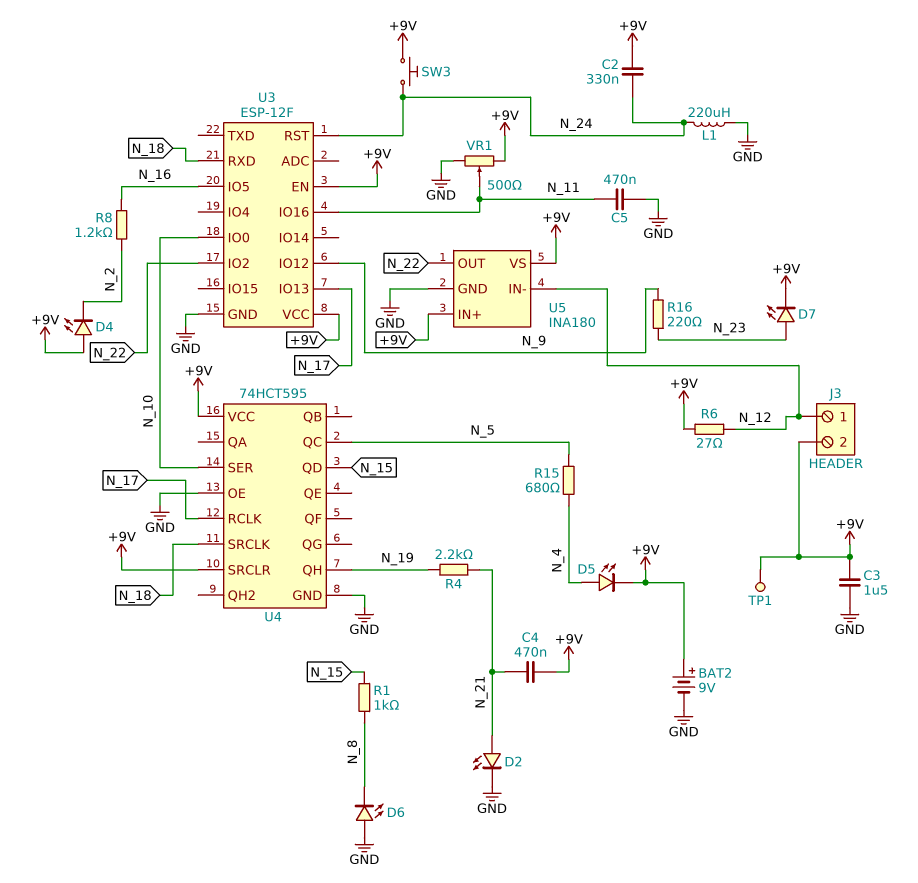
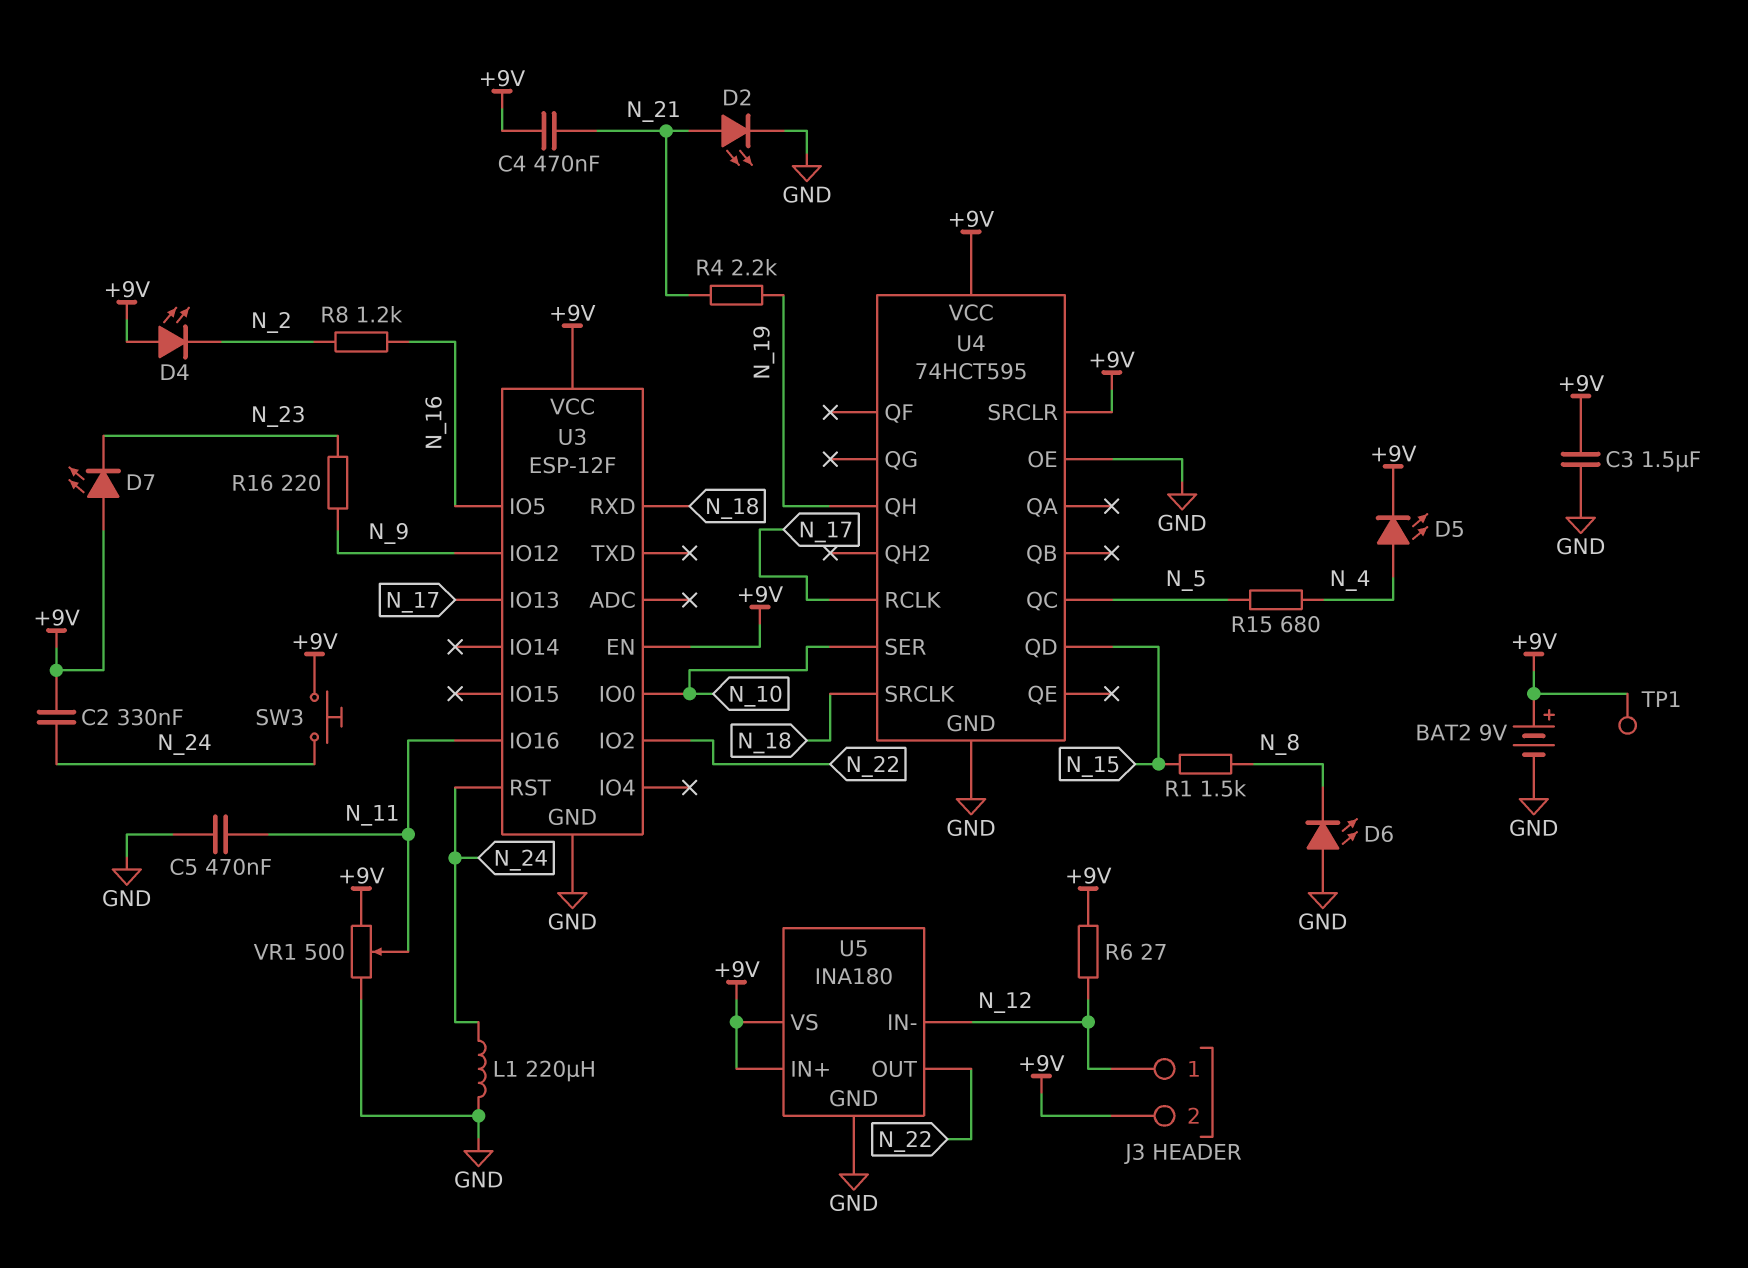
D7: LED (A N_23, K +9V) -> LED (A +9V, K N_23)
R1: 1k (N_8, N_15) -> 1.5k (N_8, N_15)

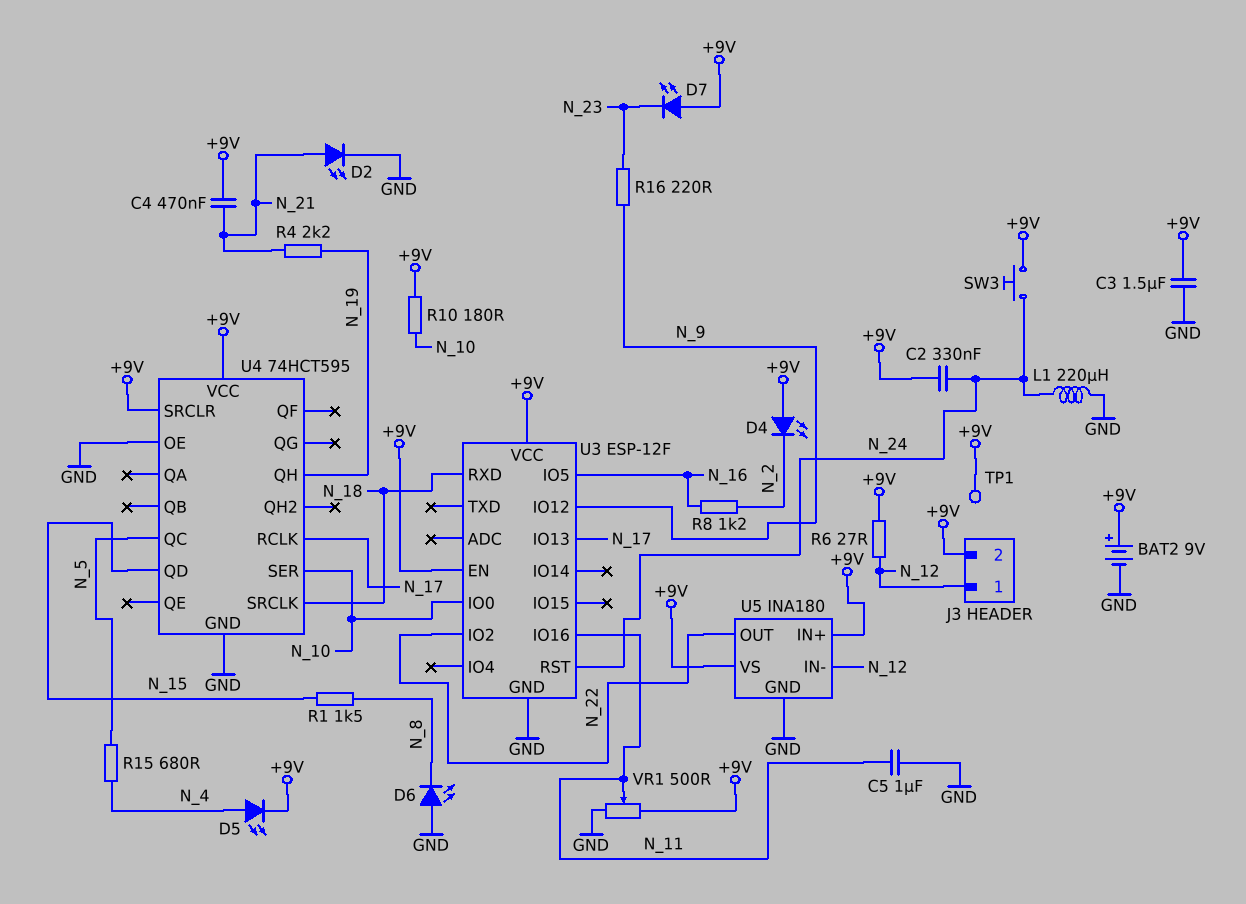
C5: 470nF (GND, N_11) -> 1uF (GND, N_11)
R10: none -> 180 (+9V, N_10)

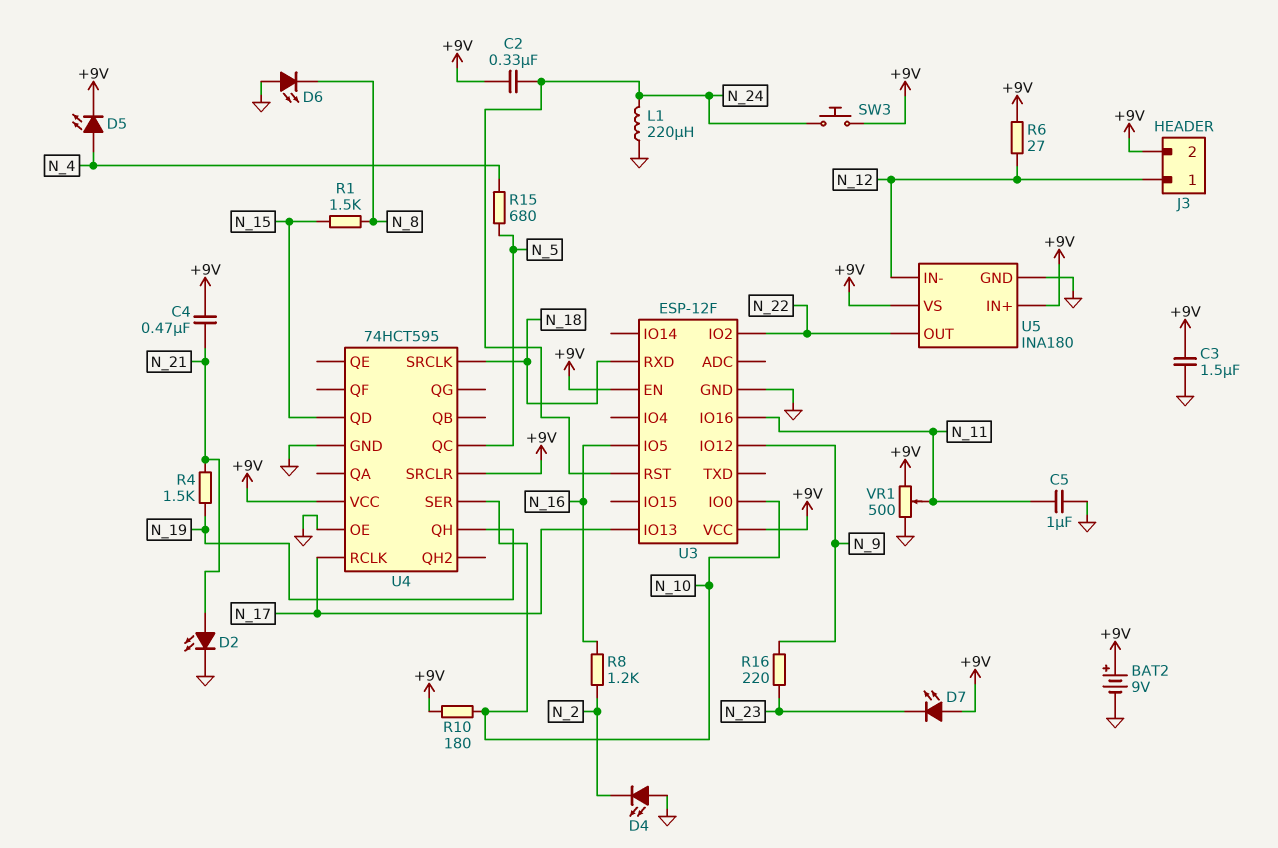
D4: LED (A +9V, K N_2) -> LED (A GND, K N_2)
R4: 2.2k (N_19, N_21) -> 1.5k (N_19, N_21)
TP1: test point (+9V) -> none

